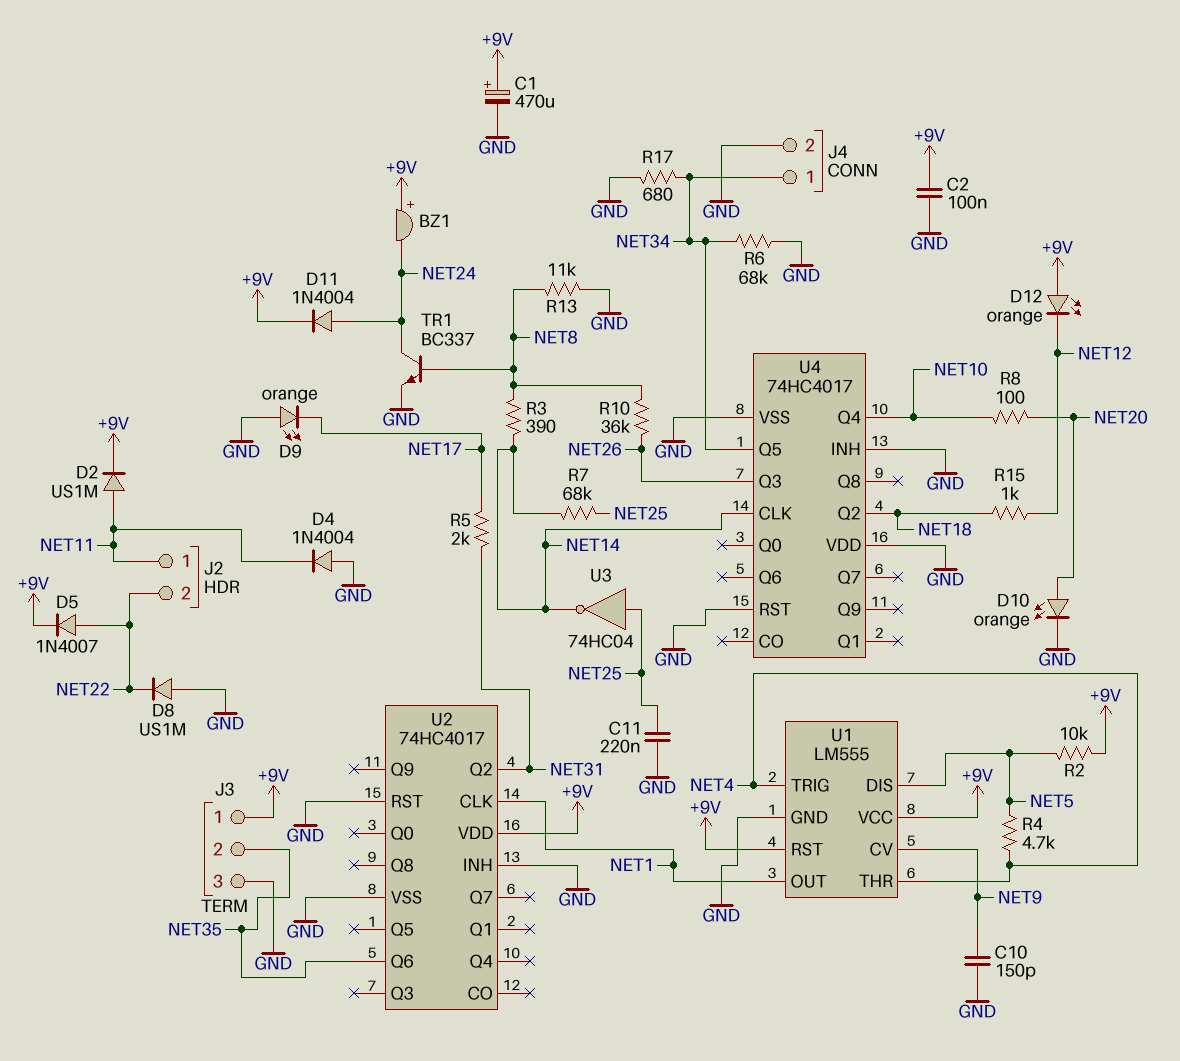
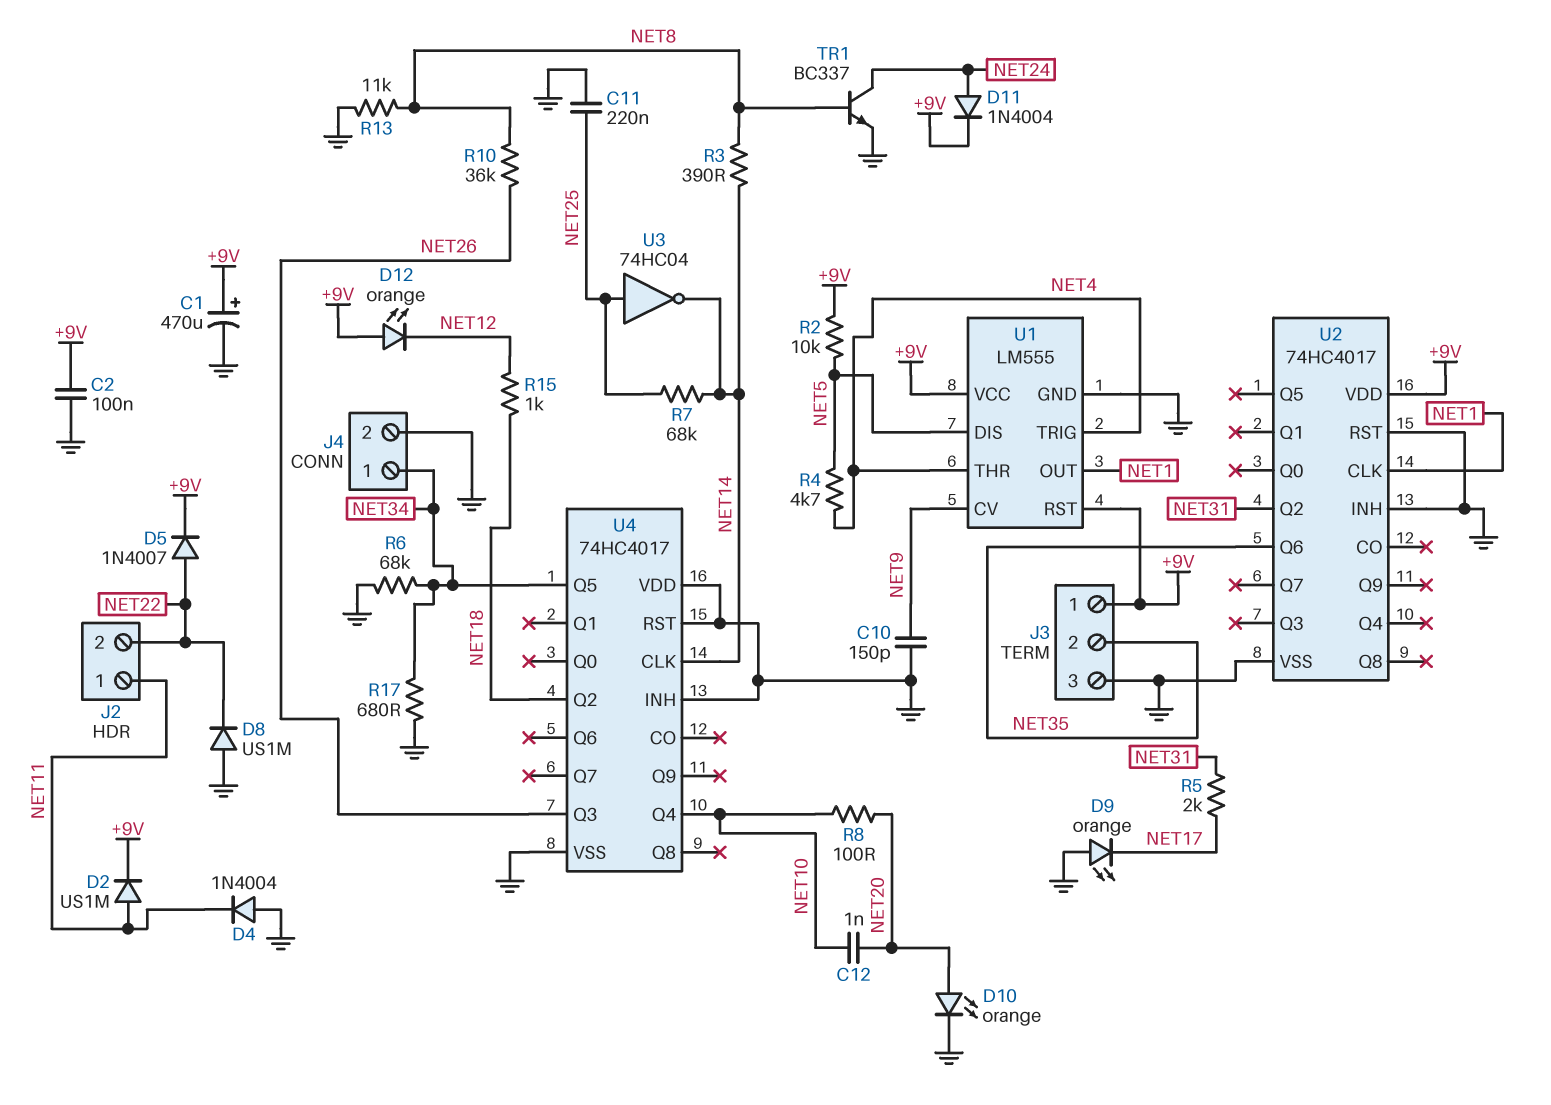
BZ1: buzzer (plus +9V, minus NET24) -> none
C12: none -> 1nF (NET10, NET20)

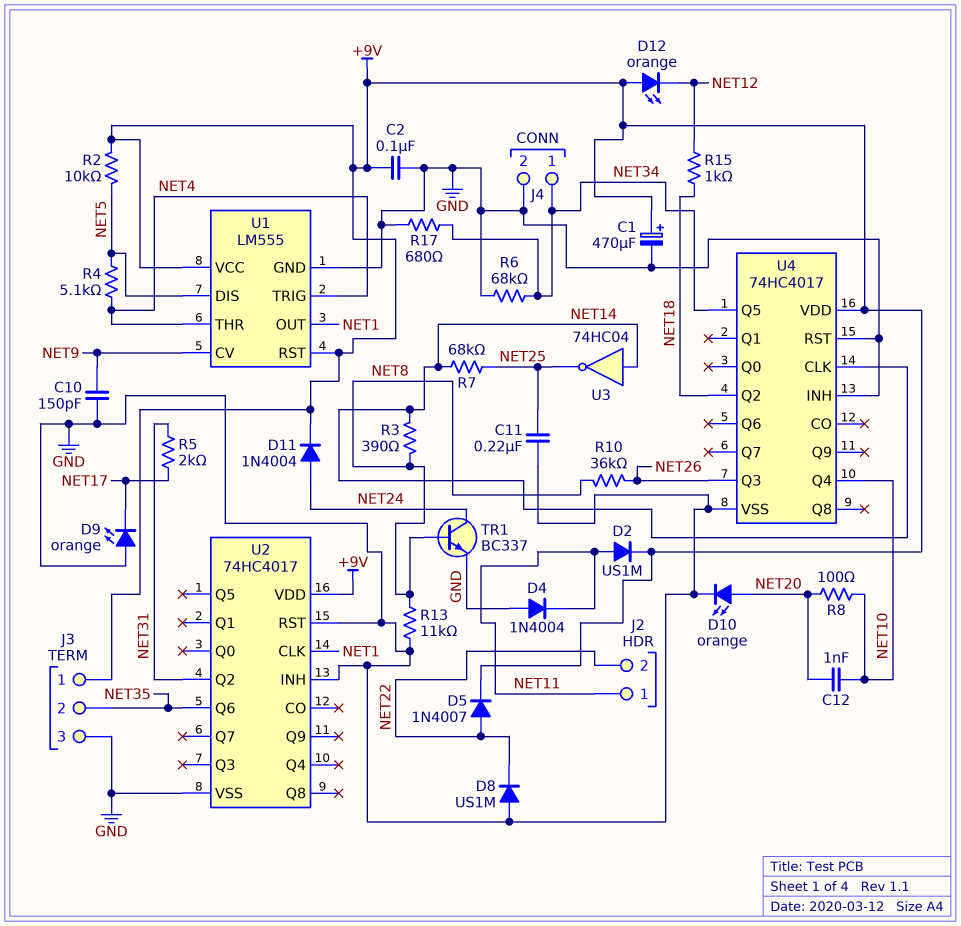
R4: 4.7k (NET4, NET5) -> 5.1k (NET4, NET5)
U3: NOT 74HC04 (in NET25, out NET14) -> NOT 74HC04 (in NET14, out NET25)
U4 pin VDD: GND -> +9V

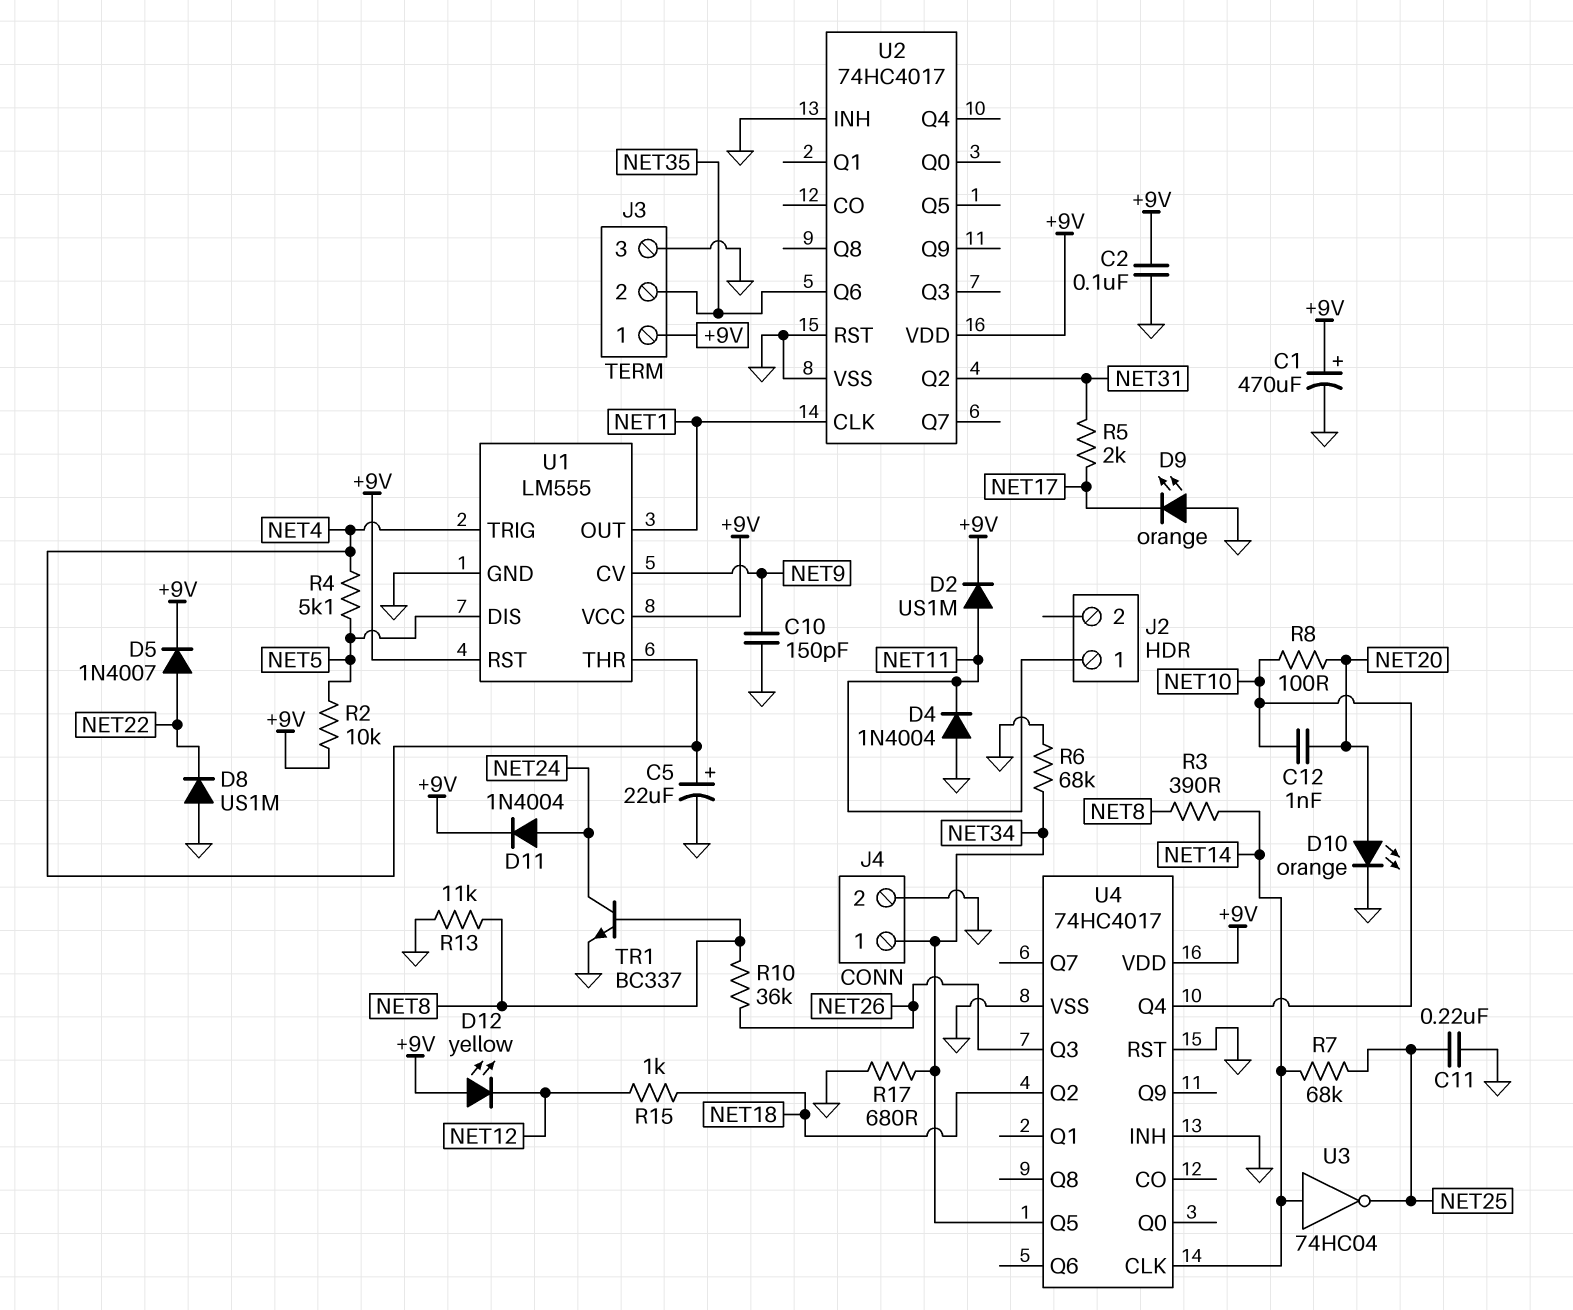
C5: none -> 22uF (plus NET4, minus GND)
D12: LED orange (A +9V, K NET12) -> LED yellow (A +9V, K NET12)
J2 pin 2: NET22 -> none

